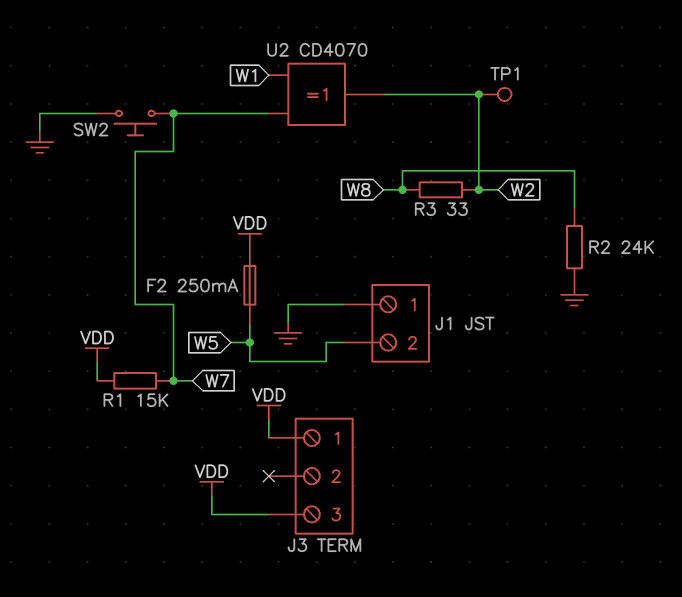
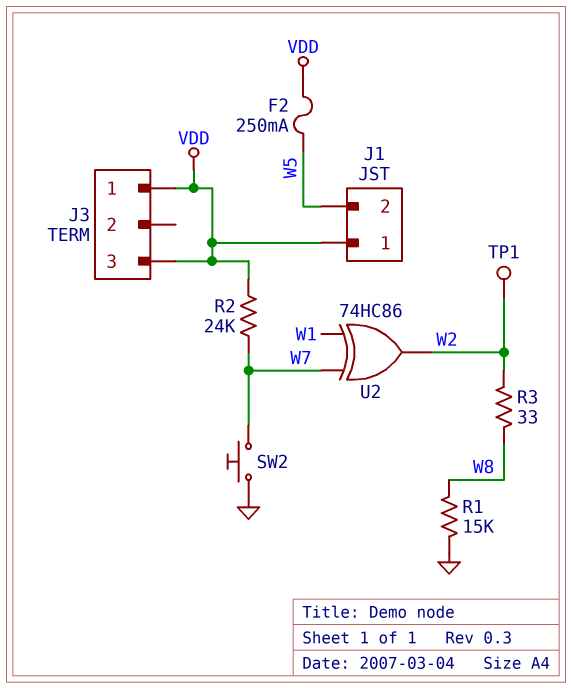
J1 pin 1: GND -> VDD
R1: 15k (VDD, W7) -> 15k (GND, W8)
R2: 24k (GND, W8) -> 24k (VDD, W7)
U2: XOR CD4070 (in W1, in W7, out W2) -> XOR 74HC86 (in W1, in W7, out W2)

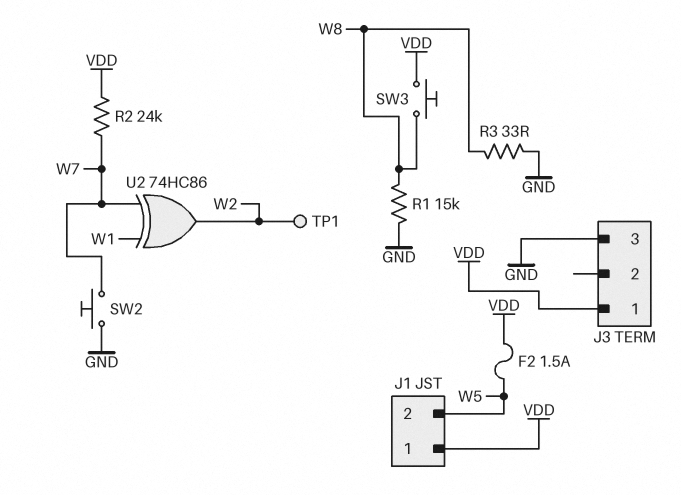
F2: 250mA (VDD, W5) -> 1.5A (VDD, W5)
J3 pin 3: VDD -> GND
R3: 33 (W2, W8) -> 33 (GND, W8)
SW3: none -> button (VDD, W8)

